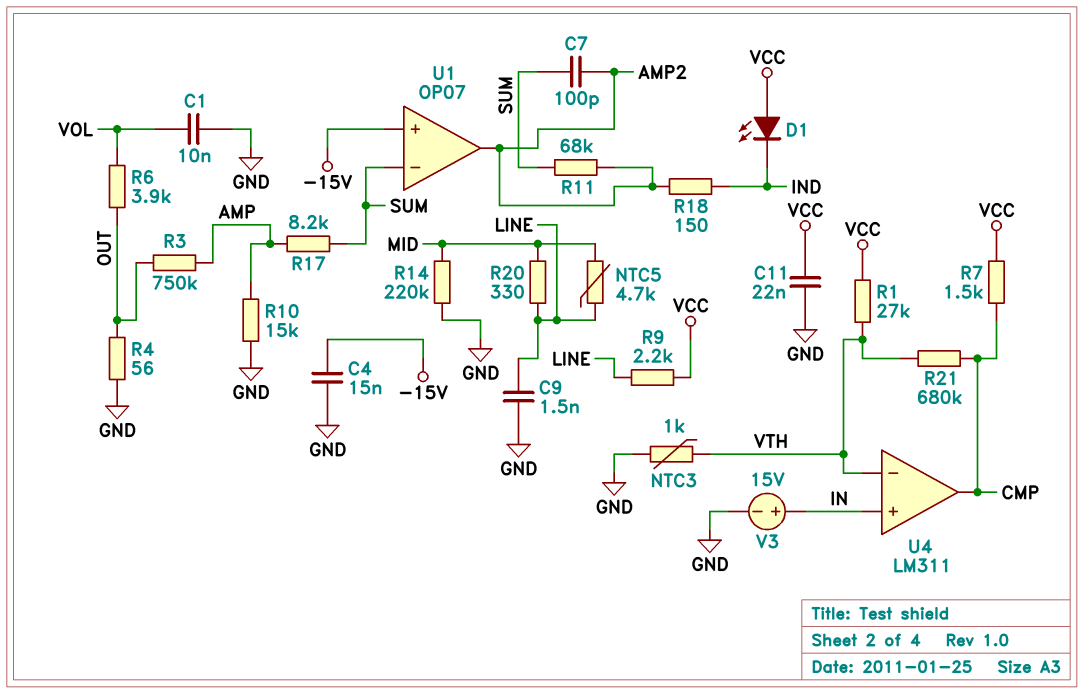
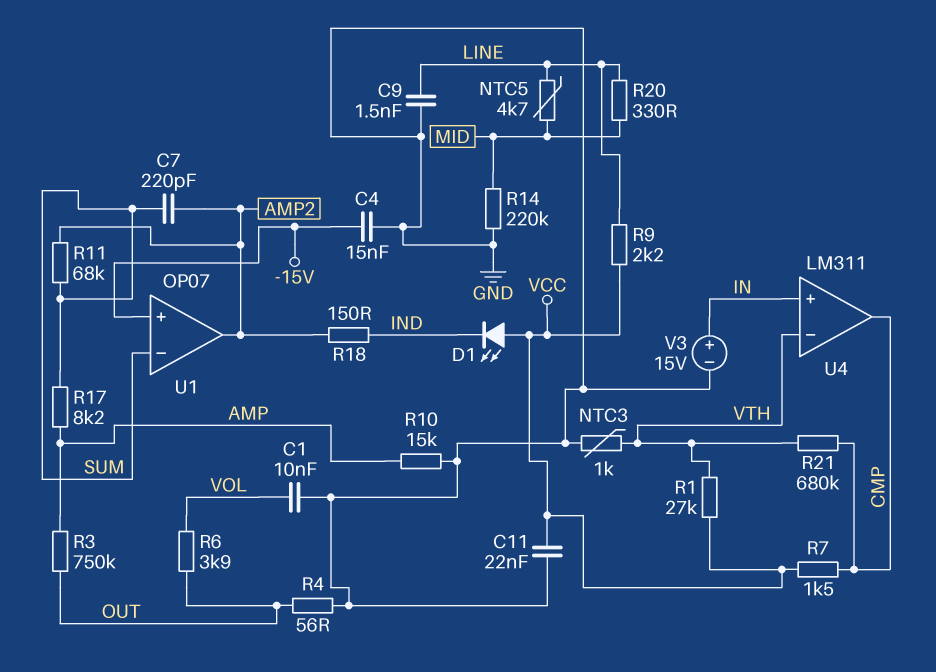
C7: 100pF (AMP2, SUM) -> 220pF (AMP2, SUM)

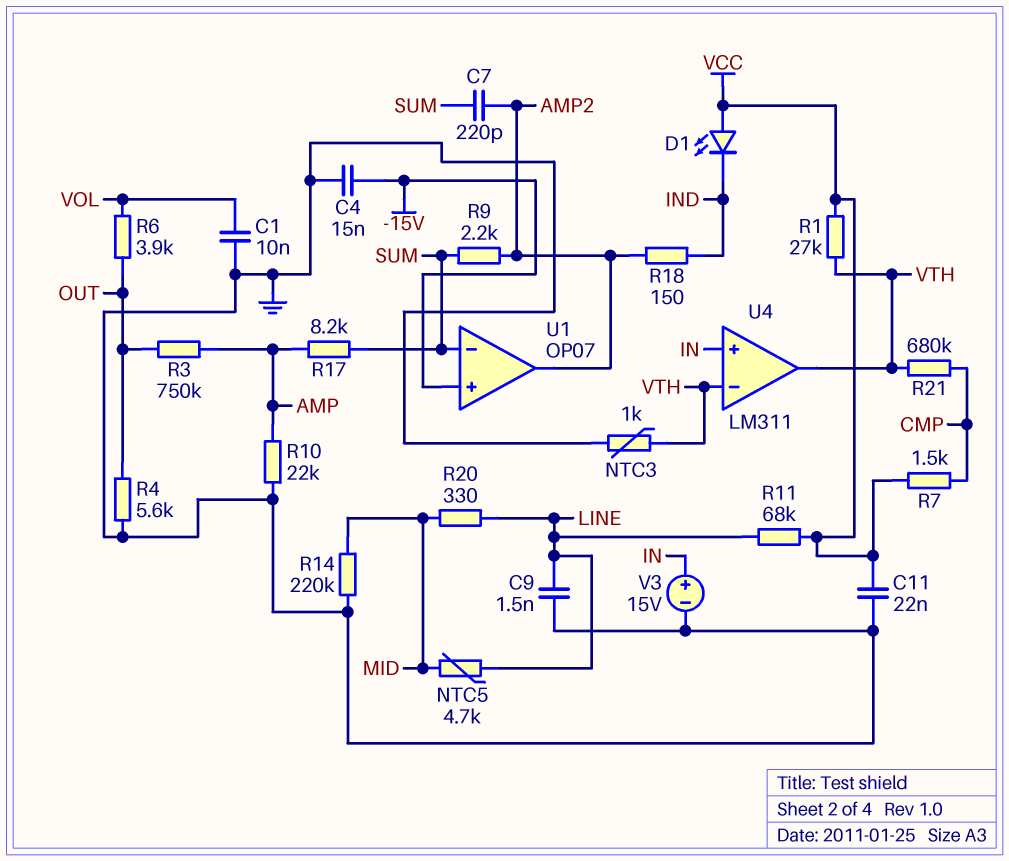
R4: 56 (GND, OUT) -> 5.6k (GND, OUT)
R9: 2.2k (LINE, VCC) -> 2.2k (AMP2, SUM)
R10: 15k (AMP, GND) -> 22k (AMP, GND)
R11: 68k (AMP2, SUM) -> 68k (LINE, VCC)
U4 pin out: CMP -> VTH

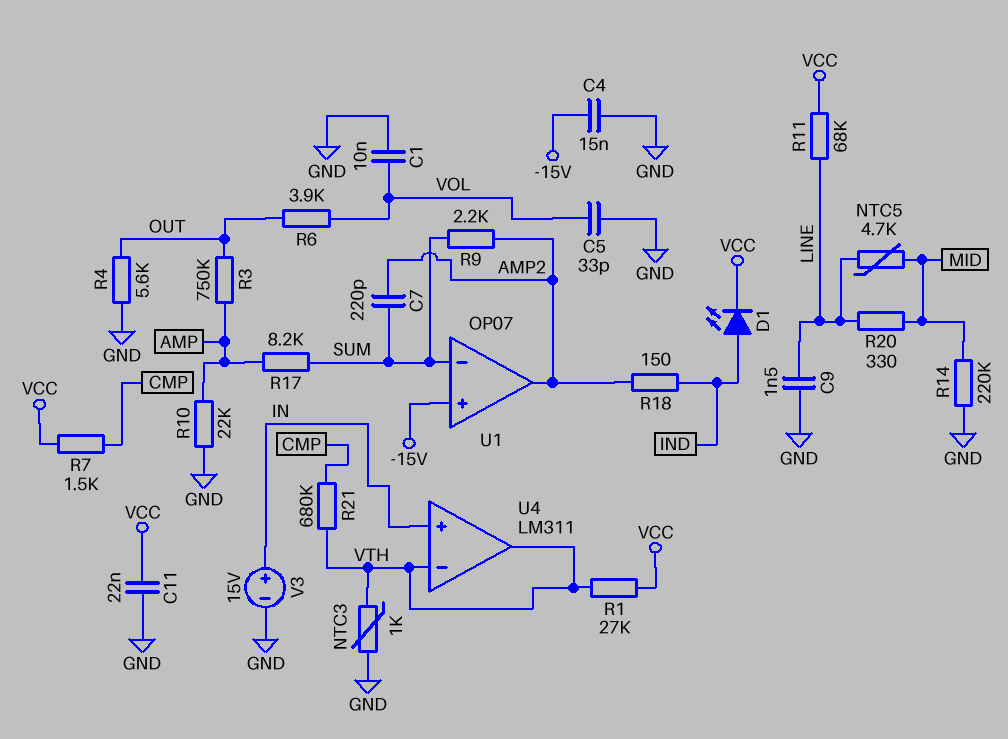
C5: none -> 33pF (GND, VOL)
D1: LED (A VCC, K IND) -> LED (A IND, K VCC)

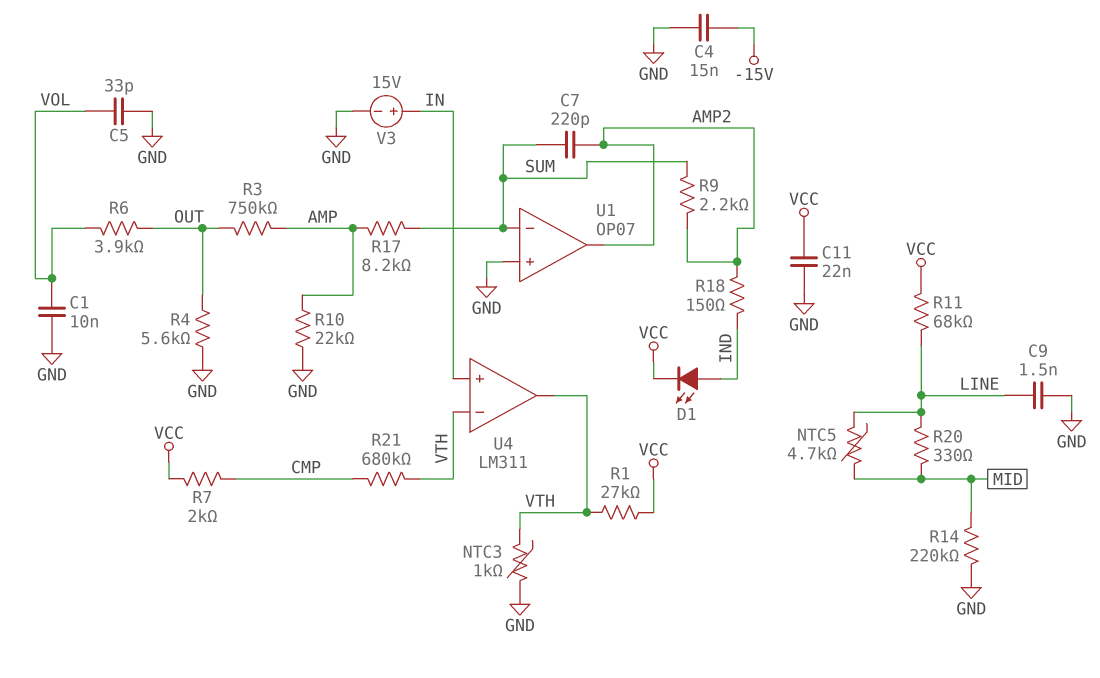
R7: 1.5k (CMP, VCC) -> 2k (CMP, VCC)
U1 pin in+: -15V -> GND

